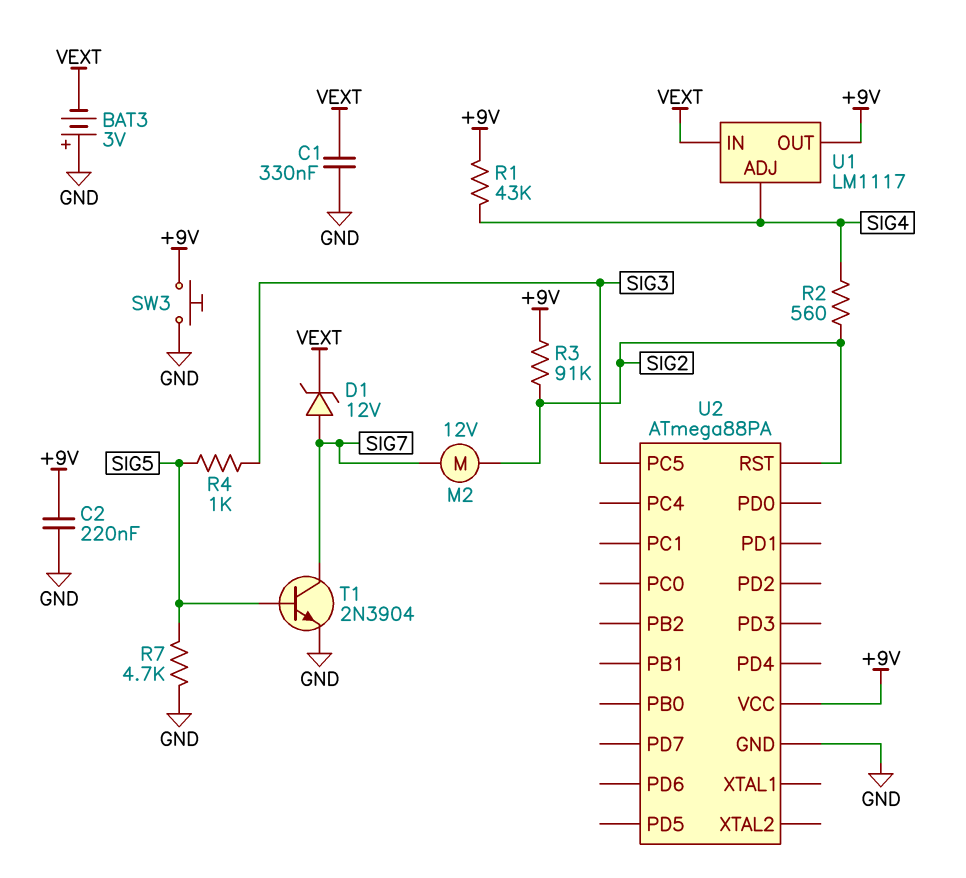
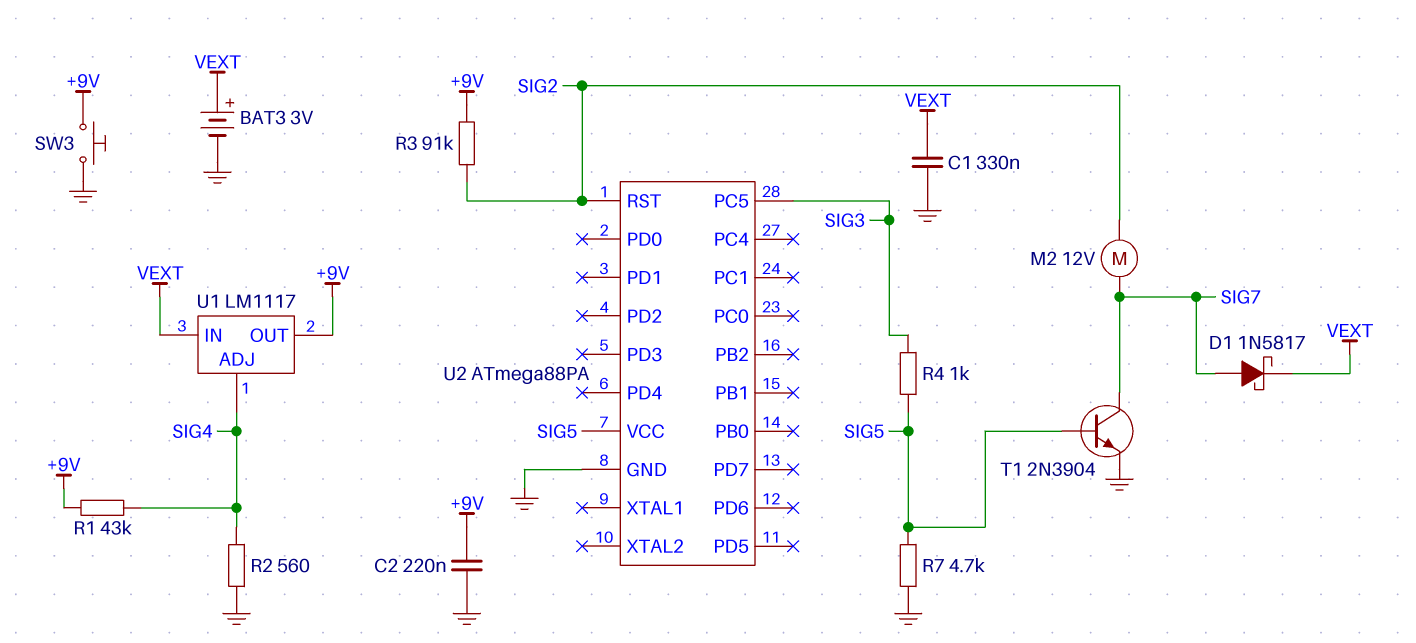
BAT3: 3V (plus GND, minus VEXT) -> 3V (plus VEXT, minus GND)
D1: zener 12V (A SIG7, K VEXT) -> schottky 1N5817 (A SIG7, K VEXT)
R2: 560 (SIG2, SIG4) -> 560 (GND, SIG4)
U2 pin VCC: +9V -> SIG5

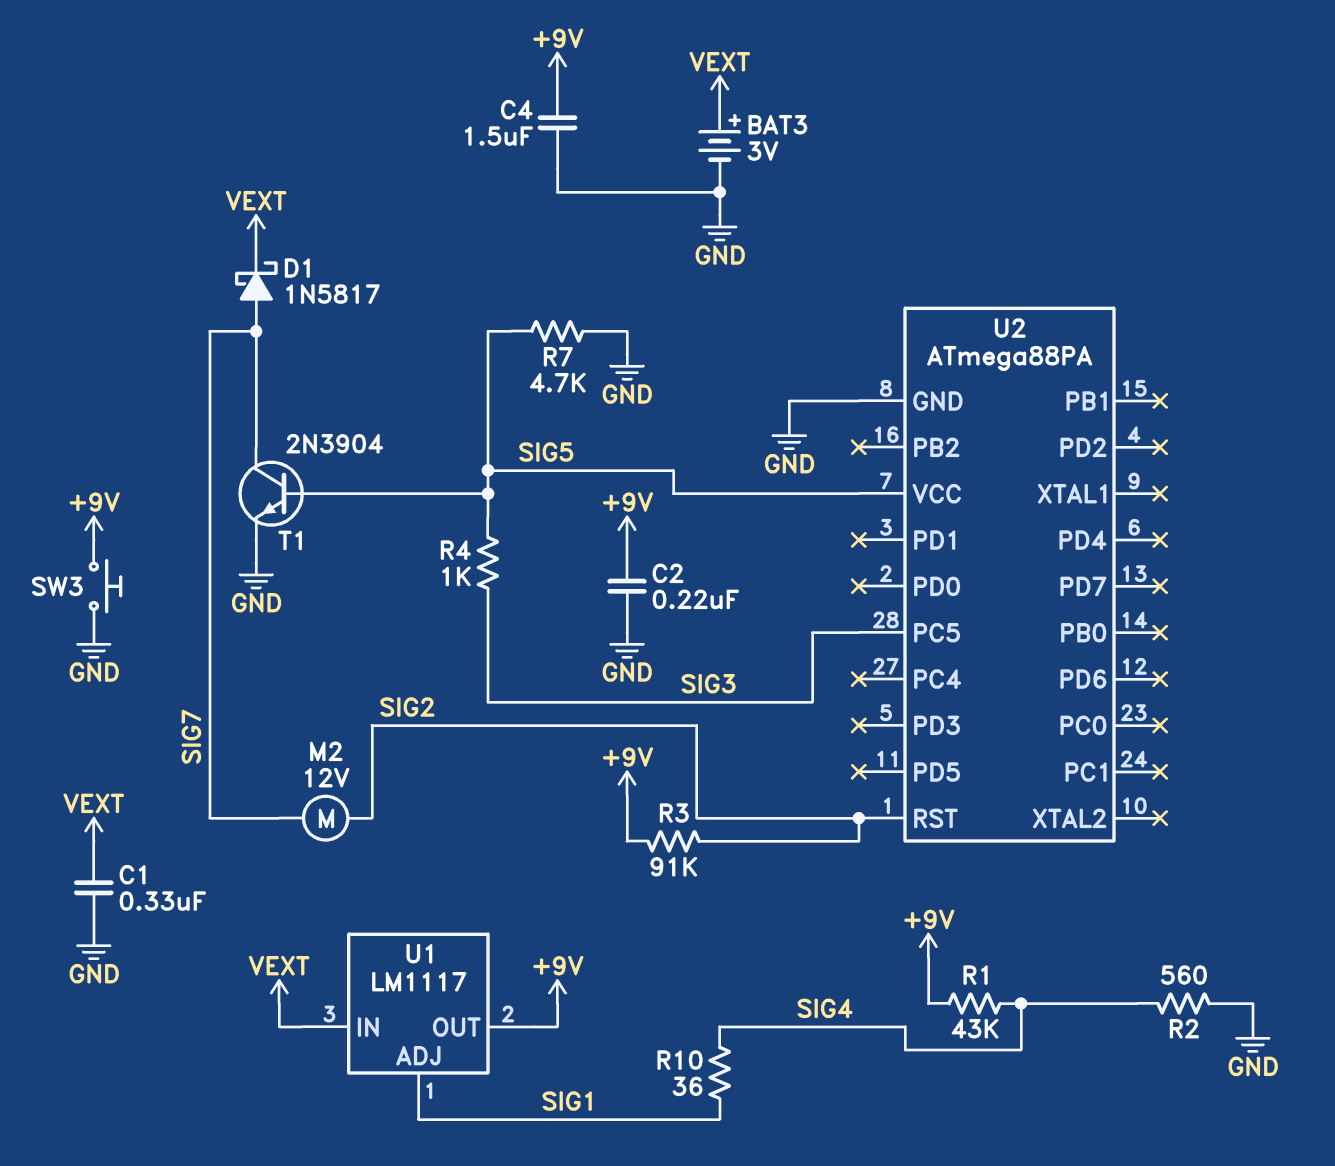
C4: none -> 1.5uF (+9V, GND)
R10: none -> 36 (SIG1, SIG4)
U1 pin ADJ: SIG4 -> SIG1

